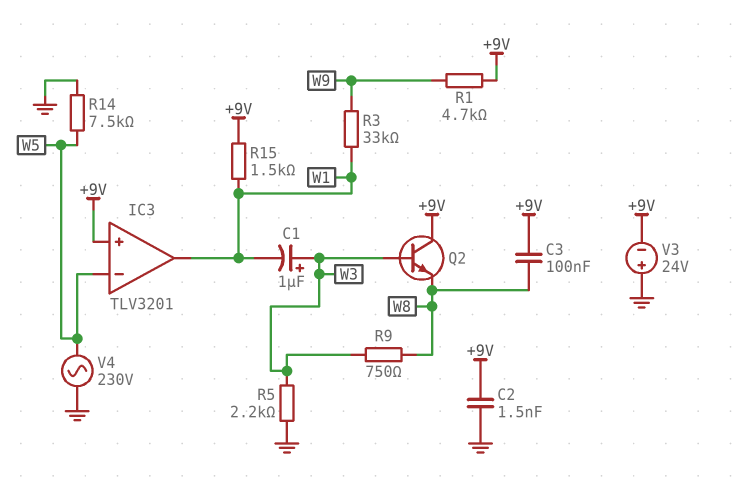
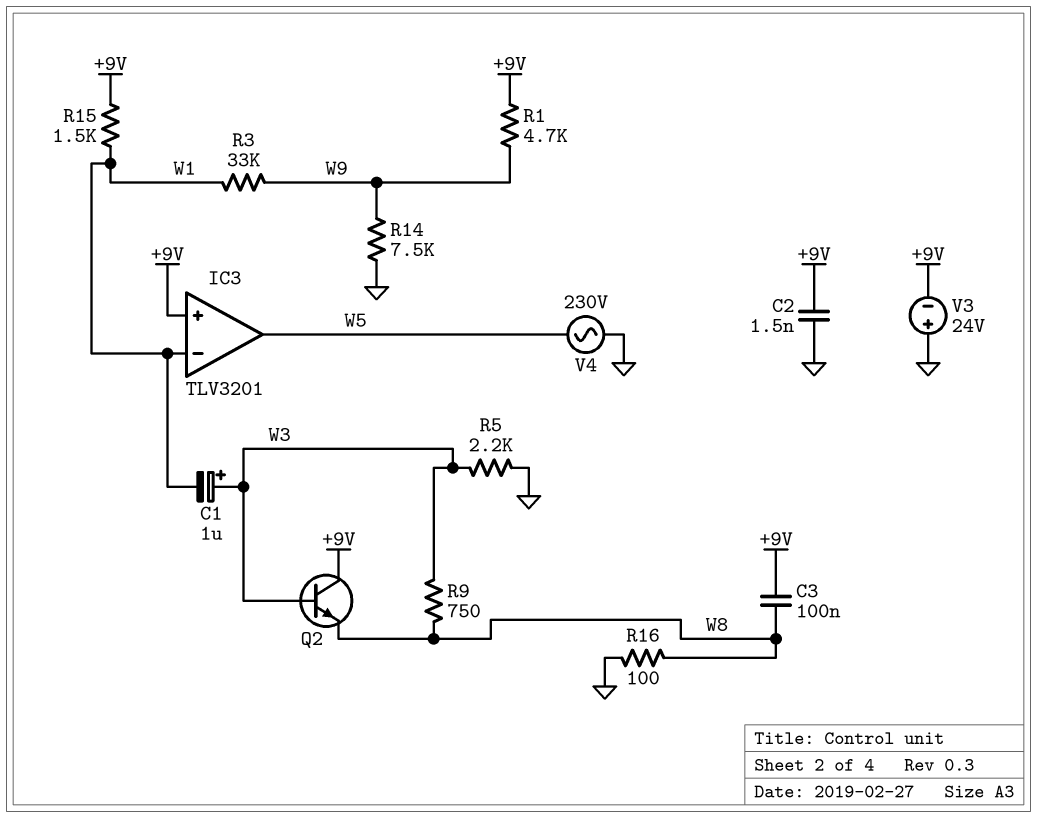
IC3 pin in-: W5 -> W1
IC3 pin out: W1 -> W5
R14: 7.5k (GND, W5) -> 7.5k (GND, W9)
R16: none -> 100 (GND, W8)

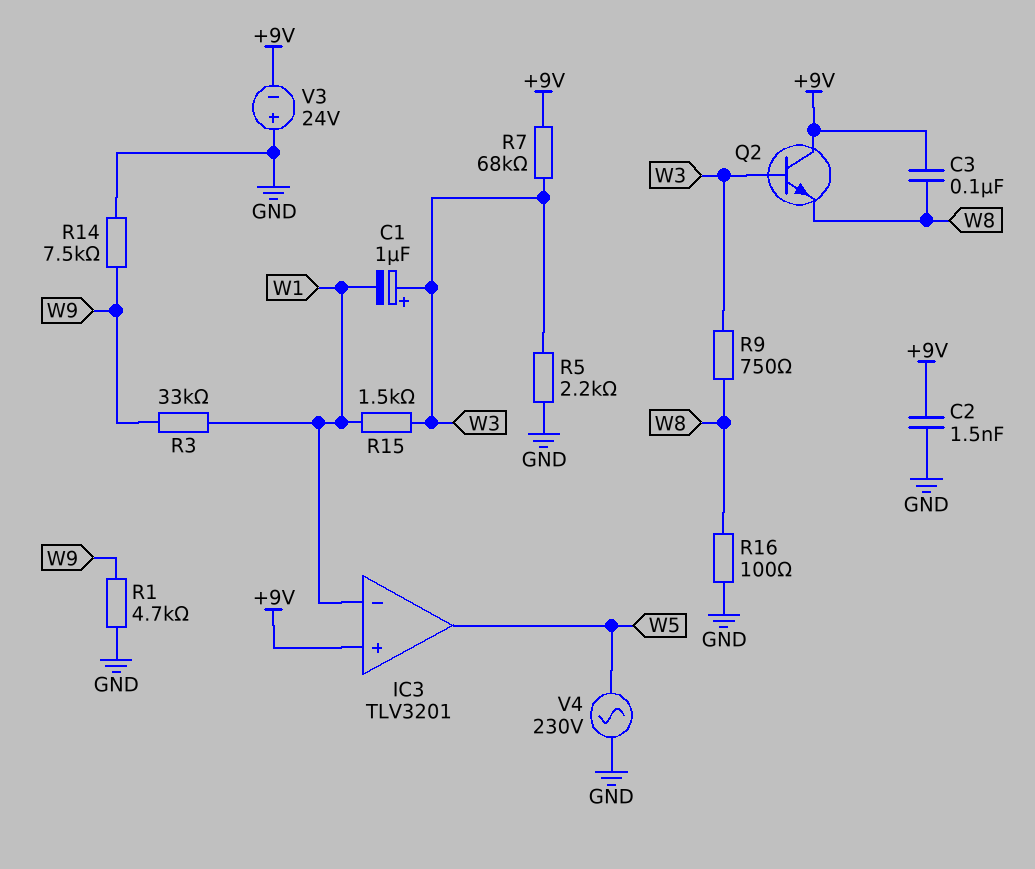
R1: 4.7k (+9V, W9) -> 4.7k (GND, W9)
R7: none -> 68k (+9V, W3)
R15: 1.5k (+9V, W1) -> 1.5k (W1, W3)

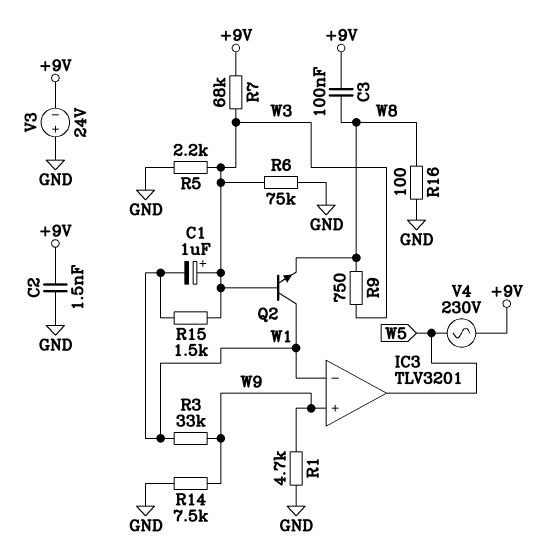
IC3 pin in+: +9V -> W9
Q2: NPN (B W3, C +9V, E W8) -> NPN (B W3, C W1, E W8)
R6: none -> 75k (GND, W3)
V4: AC 230V (GND, W5) -> AC 230V (+9V, W5)

